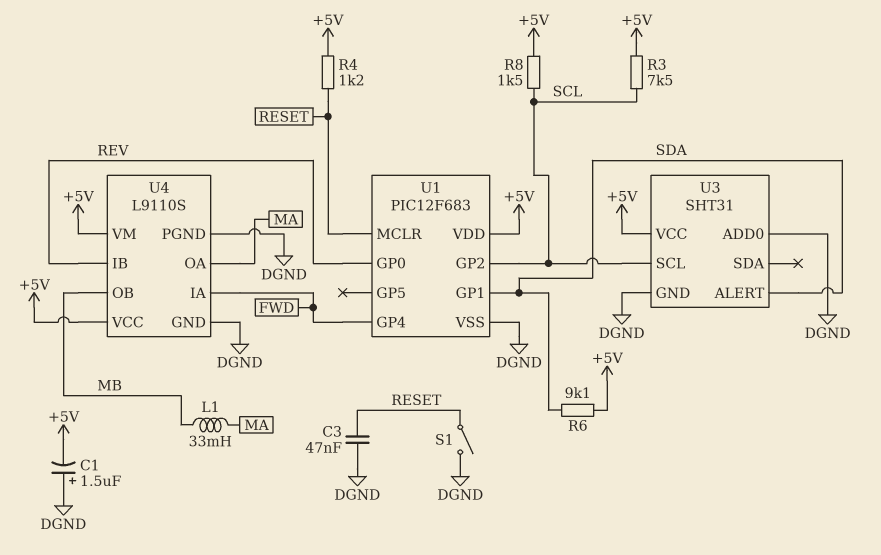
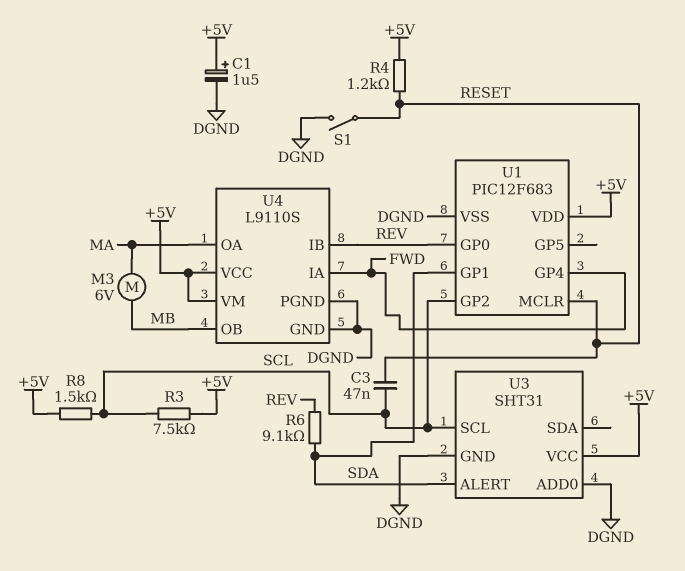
C1: 1.5uF (plus DGND, minus +5V) -> 1.5uF (plus +5V, minus DGND)
C3: 47nF (DGND, RESET) -> 47nF (RESET, SCL)
L1: 33mH (MA, MB) -> none
M3: none -> motor 6V (MA, MB)
R6: 9.1k (+5V, SDA) -> 9.1k (REV, SDA)

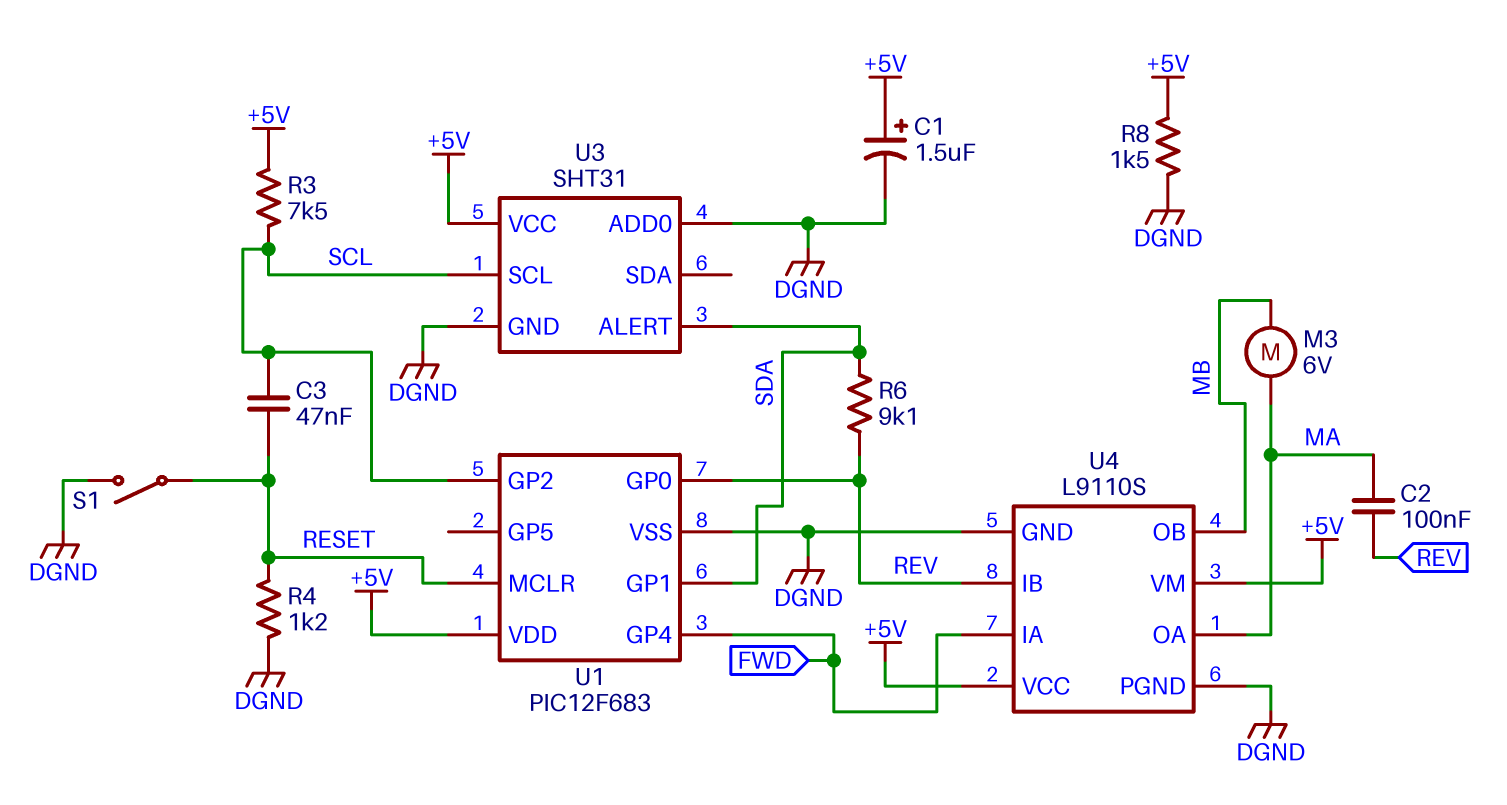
C2: none -> 100nF (MA, REV)
R4: 1.2k (+5V, RESET) -> 1.2k (DGND, RESET)
R8: 1.5k (+5V, SCL) -> 1.5k (+5V, DGND)

